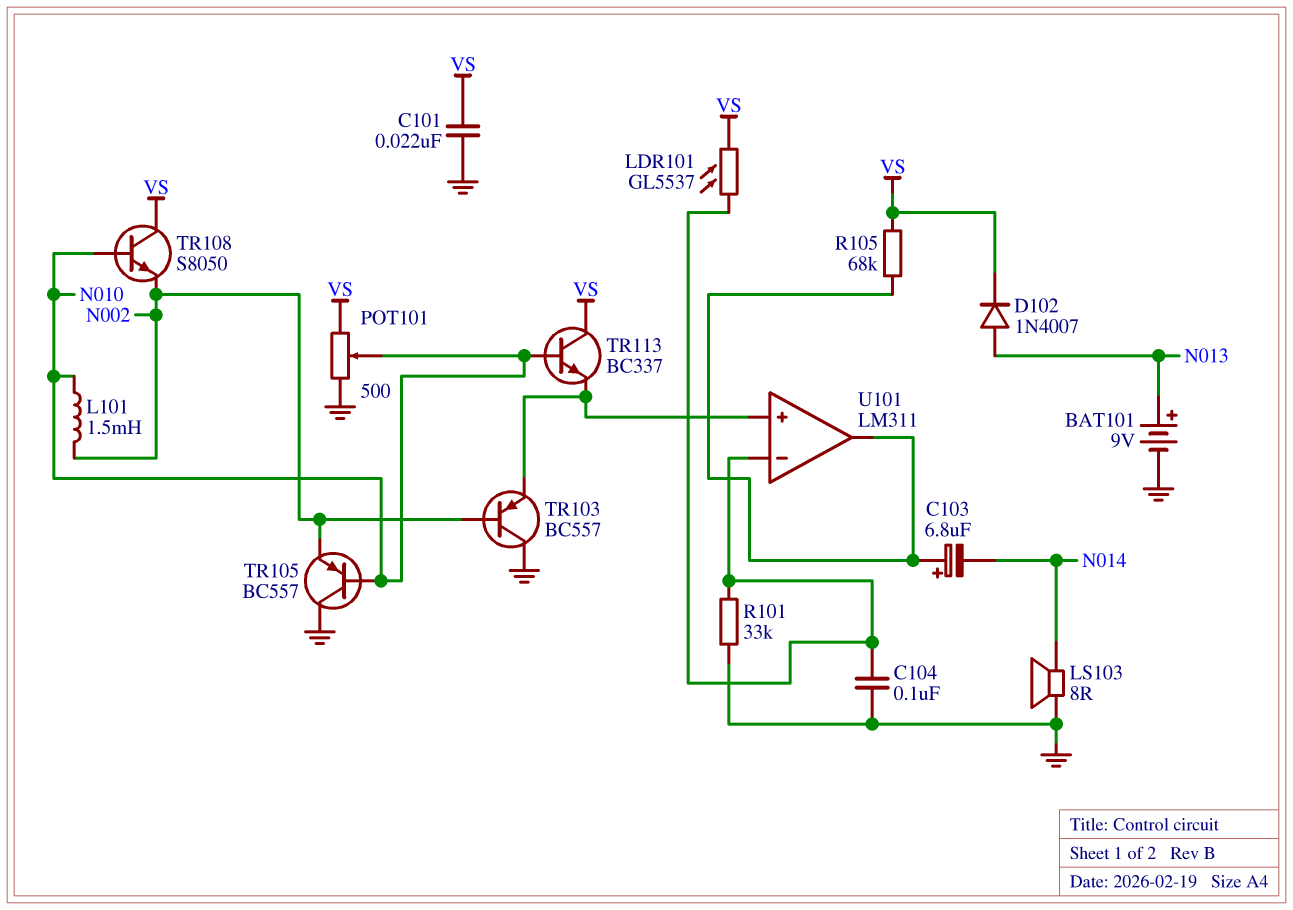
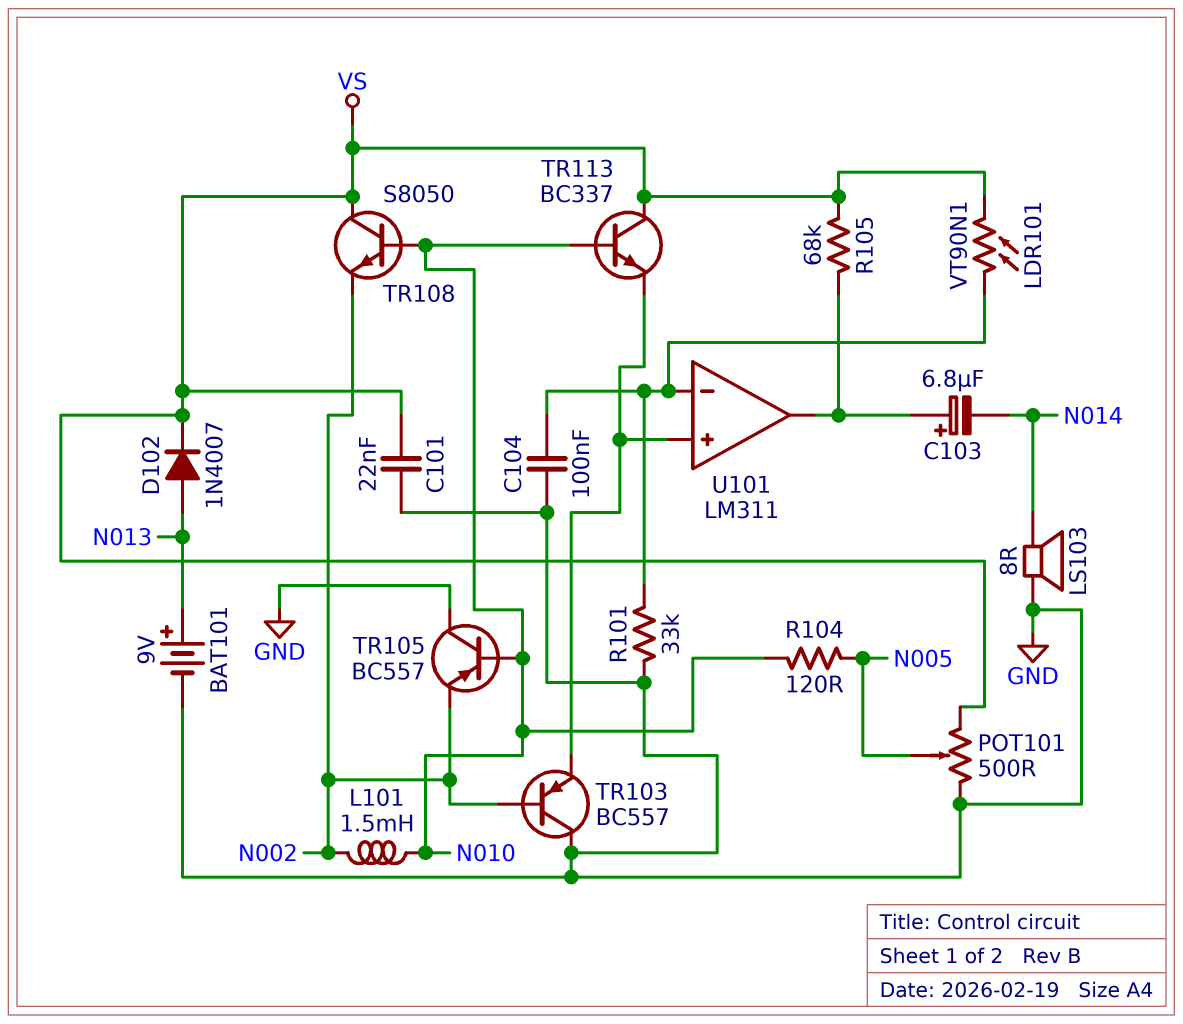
LDR101: GL5537 (U101/in-, VS) -> VT90N1 (U101/in-, VS)
POT101: 500 (GND, VS, wiper N010) -> 500 (GND, VS, wiper N005)
R104: none -> 120 (N005, N010)

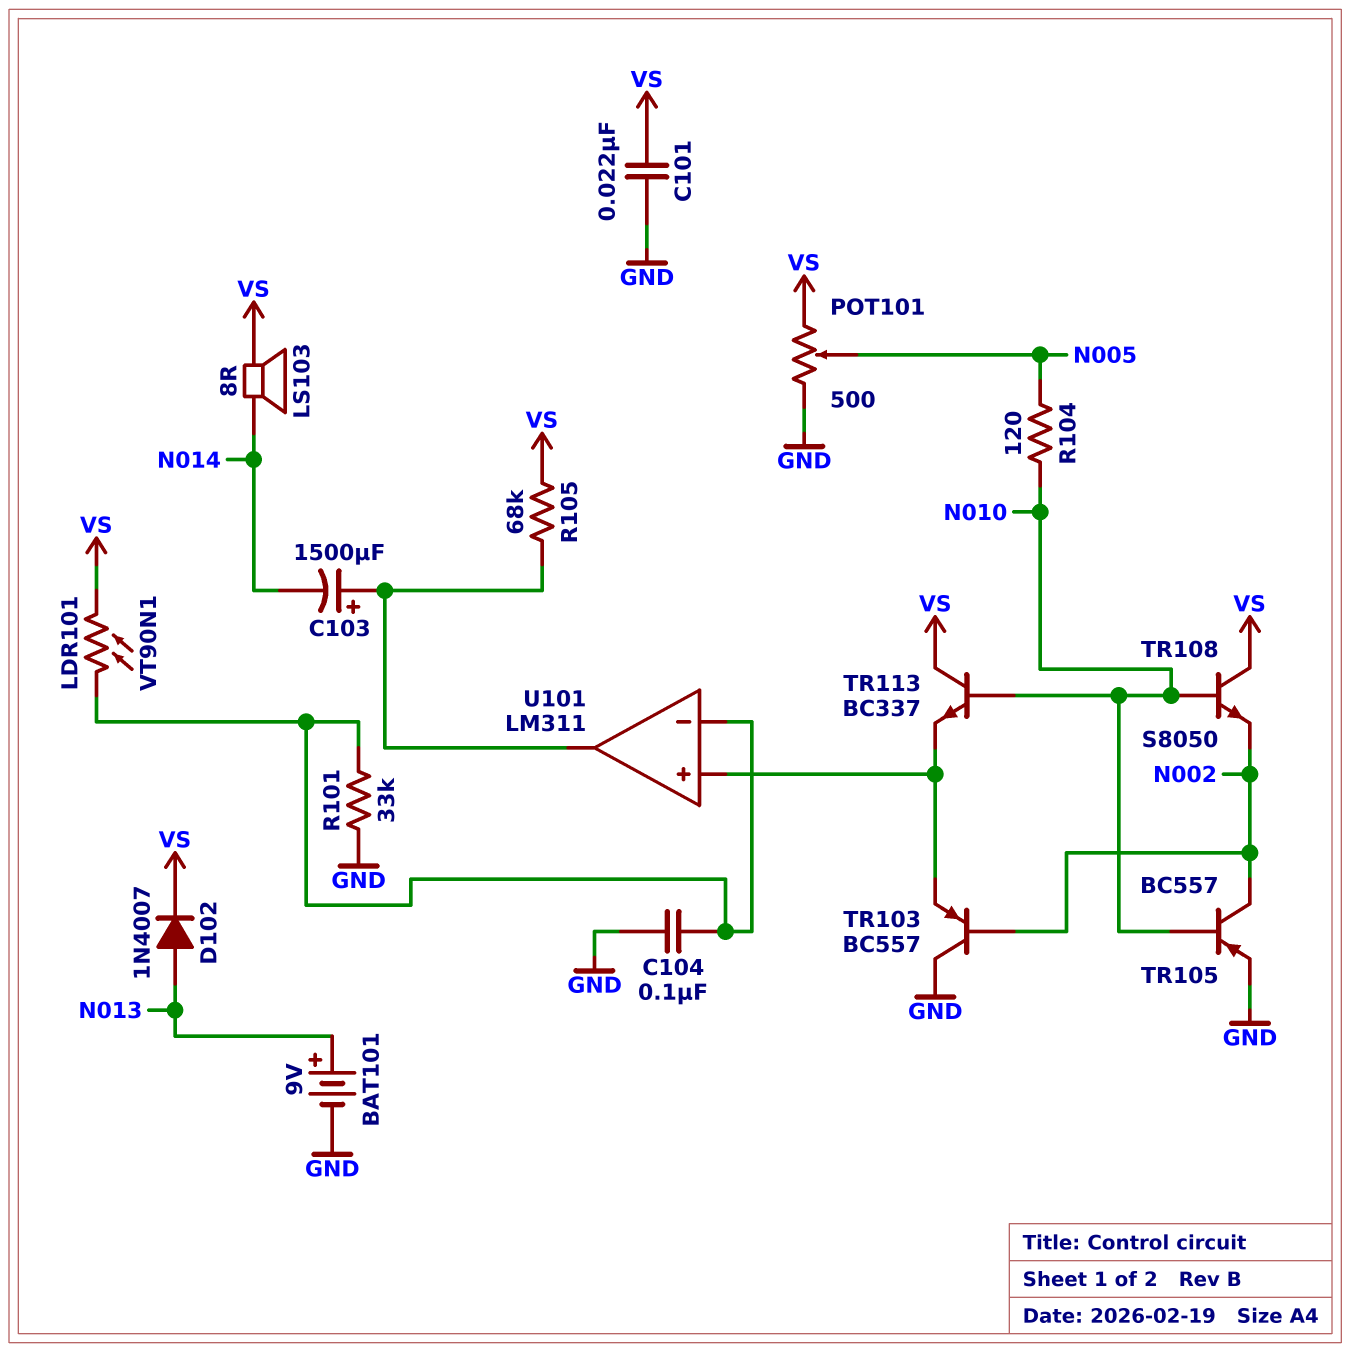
C103: 6.8uF (plus U101/out, minus N014) -> 1500uF (plus U101/out, minus N014)
L101: 1.5mH (N002, N010) -> none
LS103: speaker 8R (GND, N014) -> speaker 8R (N014, VS)
TR105: PNP BC557 (B N010, C GND, E N002) -> PNP BC557 (B N010, C N002, E GND)

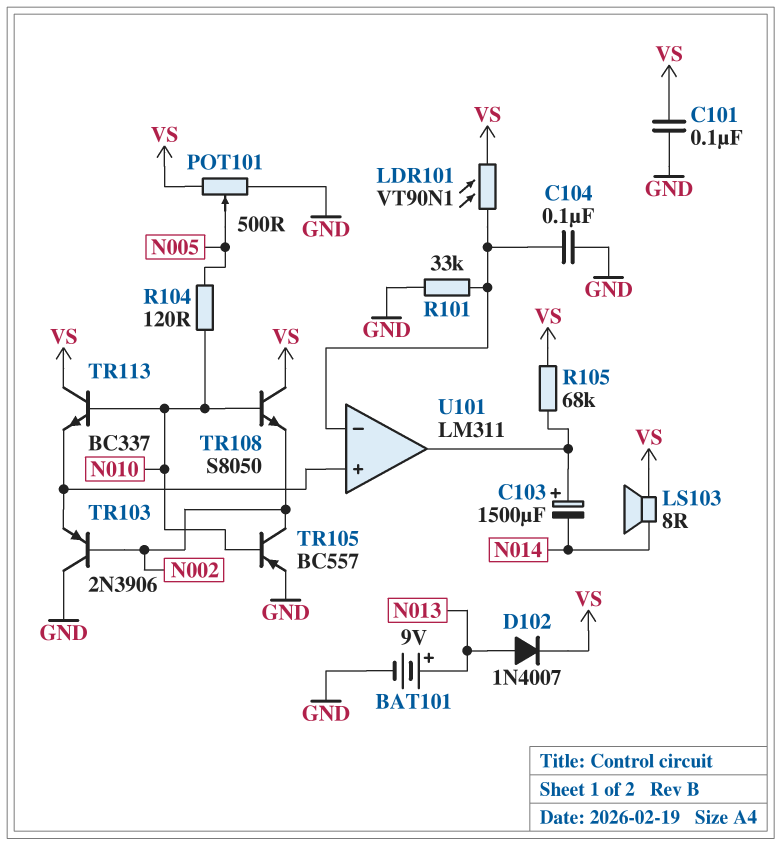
C101: 22nF (GND, VS) -> 100nF (GND, VS)
TR103: PNP BC557 (B N002, C GND, E U101/in+) -> PNP 2N3906 (B N002, C GND, E U101/in+)

